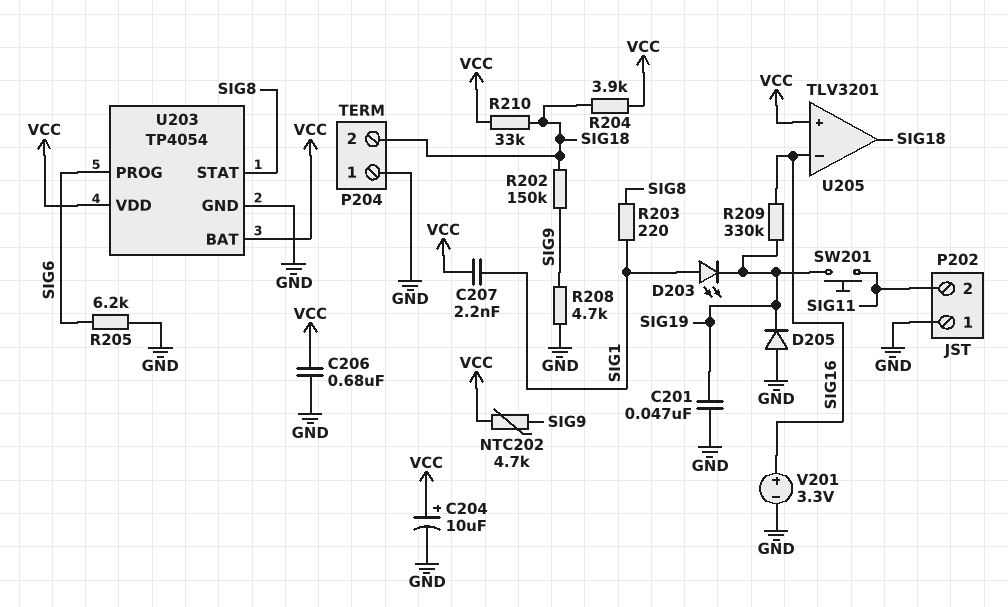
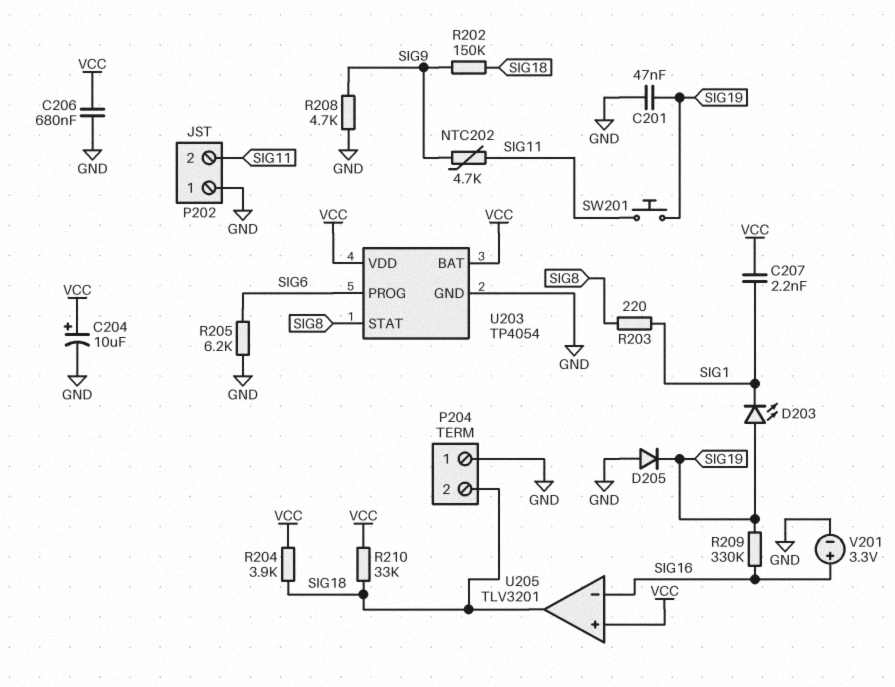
D203: LED (A SIG1, K SIG19) -> LED (A SIG19, K SIG1)
NTC202: 4.7k (SIG9, VCC) -> 4.7k (SIG9, SIG11)

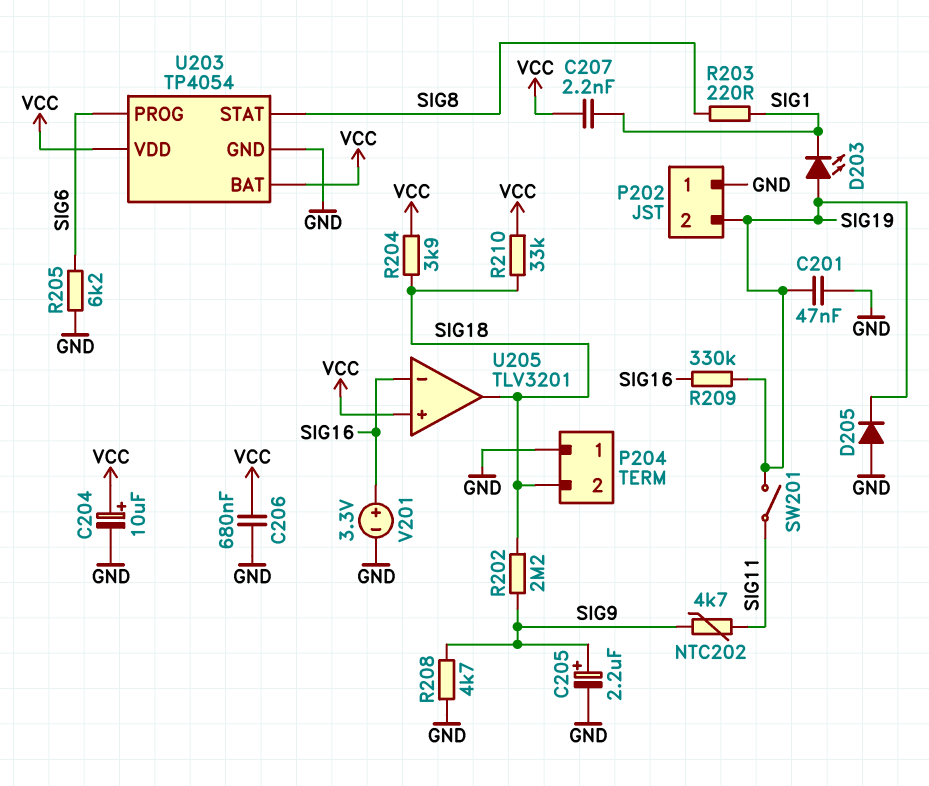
C205: none -> 2.2uF (plus SIG9, minus GND)
P202 pin 2: SIG11 -> SIG19
R202: 150k (SIG9, SIG18) -> 2.2M (SIG9, SIG18)
SW201: button (SIG11, SIG19) -> switch (SIG11, SIG19)

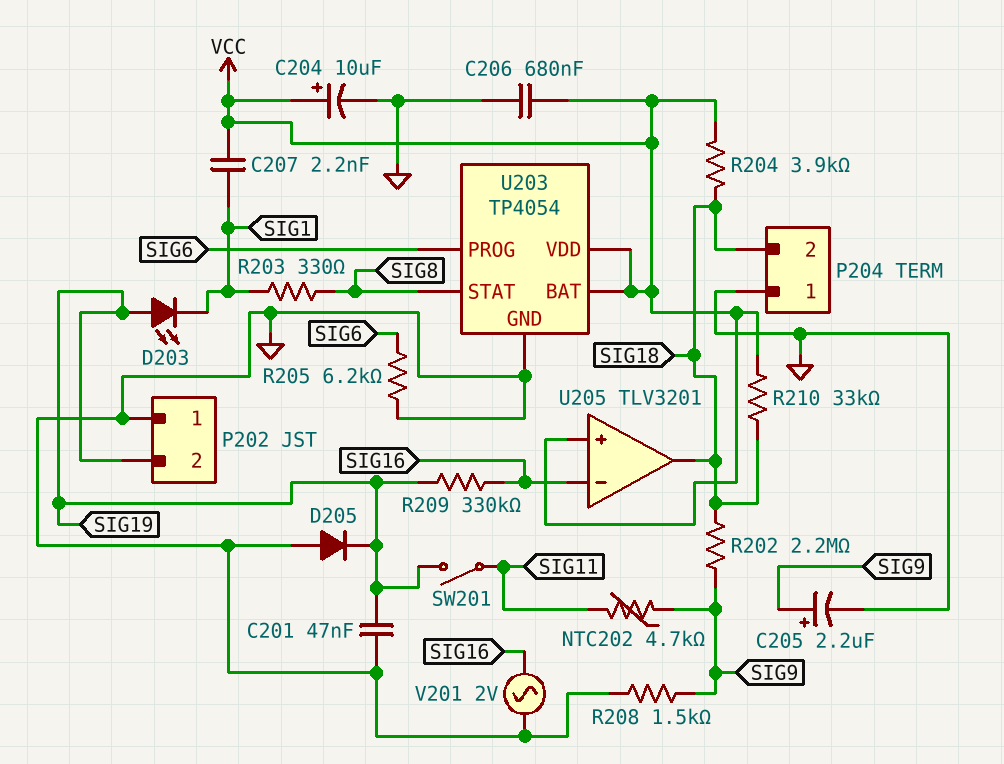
R203: 220 (SIG1, SIG8) -> 330 (SIG1, SIG8)
R208: 4.7k (GND, SIG9) -> 1.5k (GND, SIG9)
V201: 3.3V (plus SIG16, minus GND) -> AC 2V (GND, SIG16)

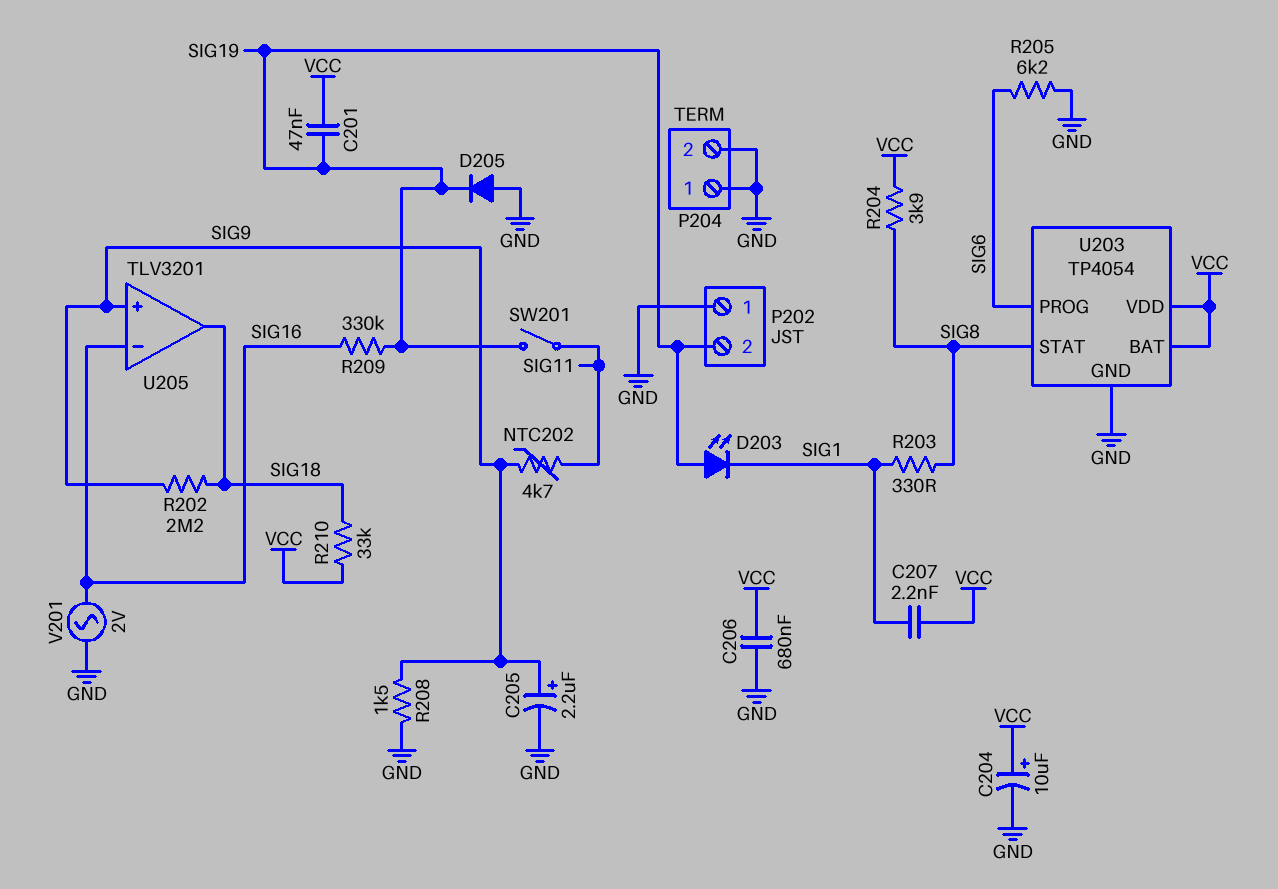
C201: 47nF (GND, SIG19) -> 47nF (SIG19, VCC)
P204 pin 2: SIG18 -> GND
R204: 3.9k (SIG18, VCC) -> 3.9k (SIG8, VCC)
U205 pin in+: VCC -> SIG9

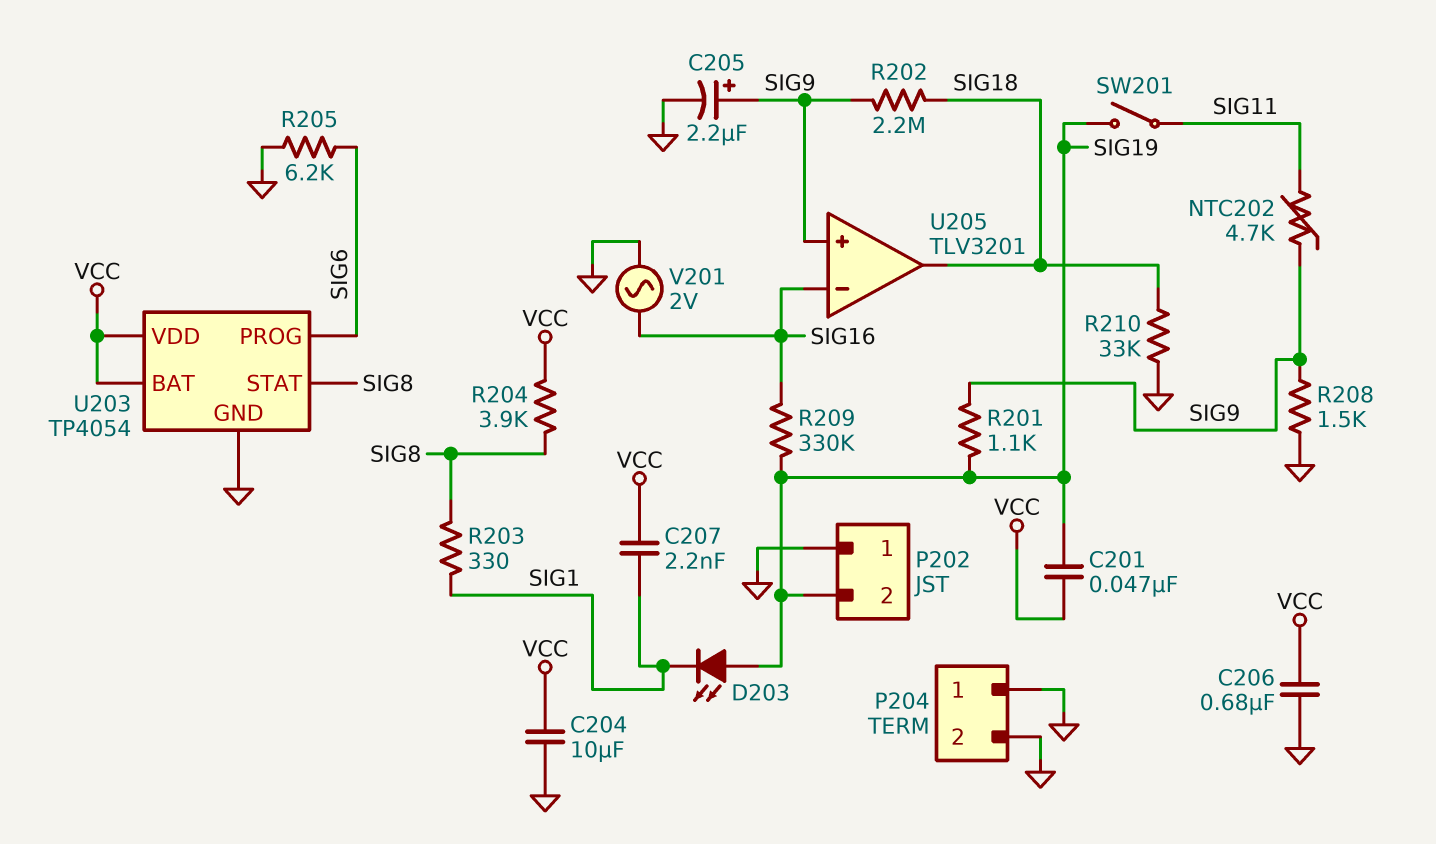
C204: 10uF (plus VCC, minus GND) -> 10uF (GND, VCC)
D205: diode (A GND, K SIG19) -> none
R201: none -> 1.1k (SIG9, SIG19)
R210: 33k (SIG18, VCC) -> 33k (GND, SIG18)

